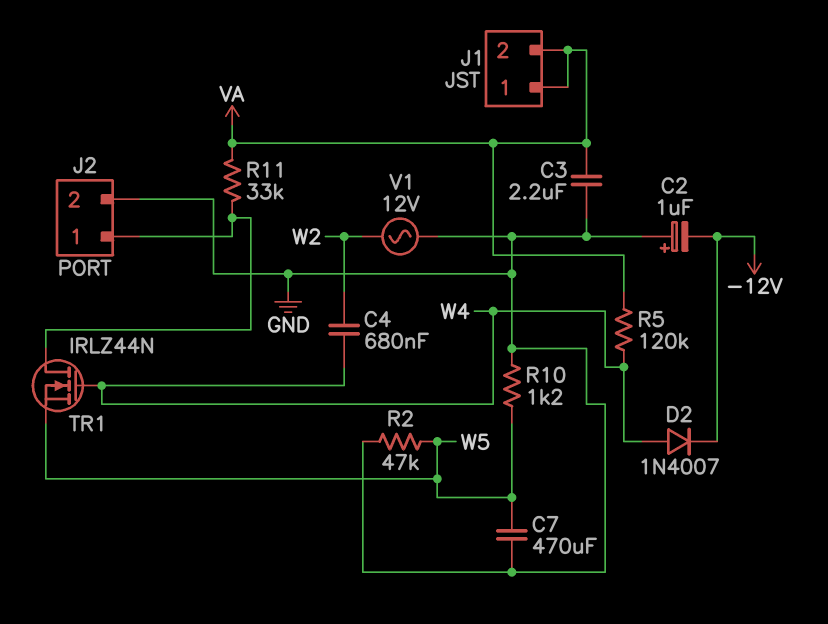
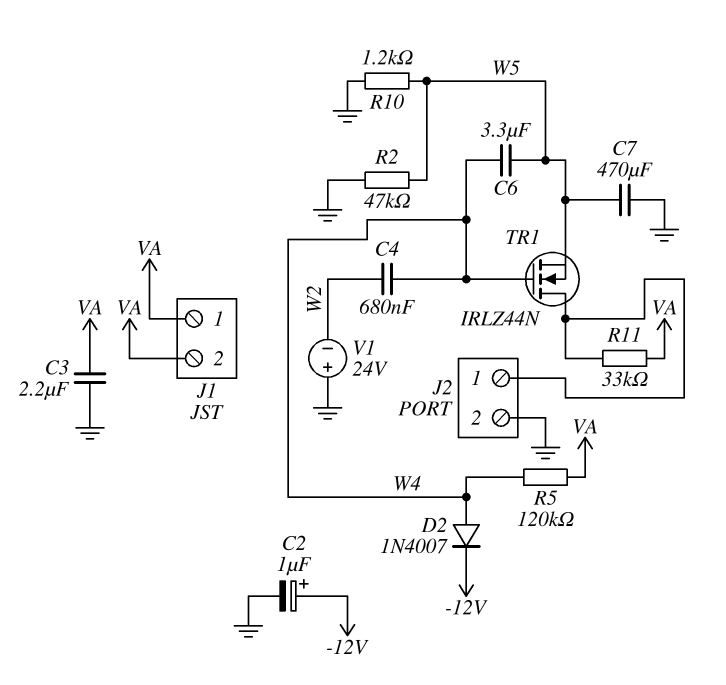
C2: 1uF (plus GND, minus -12V) -> 1uF (plus -12V, minus GND)
C6: none -> 3.3uF (W4, W5)
V1: AC 12V (GND, W2) -> 24V (plus GND, minus W2)

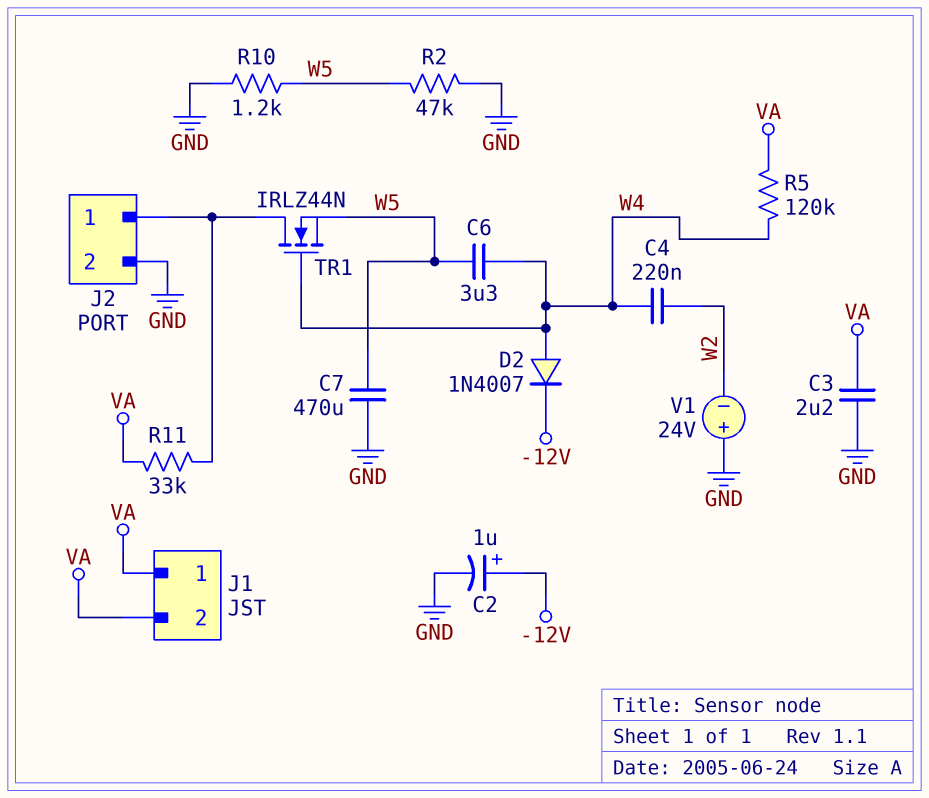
C4: 680nF (W2, W4) -> 220nF (W2, W4)

